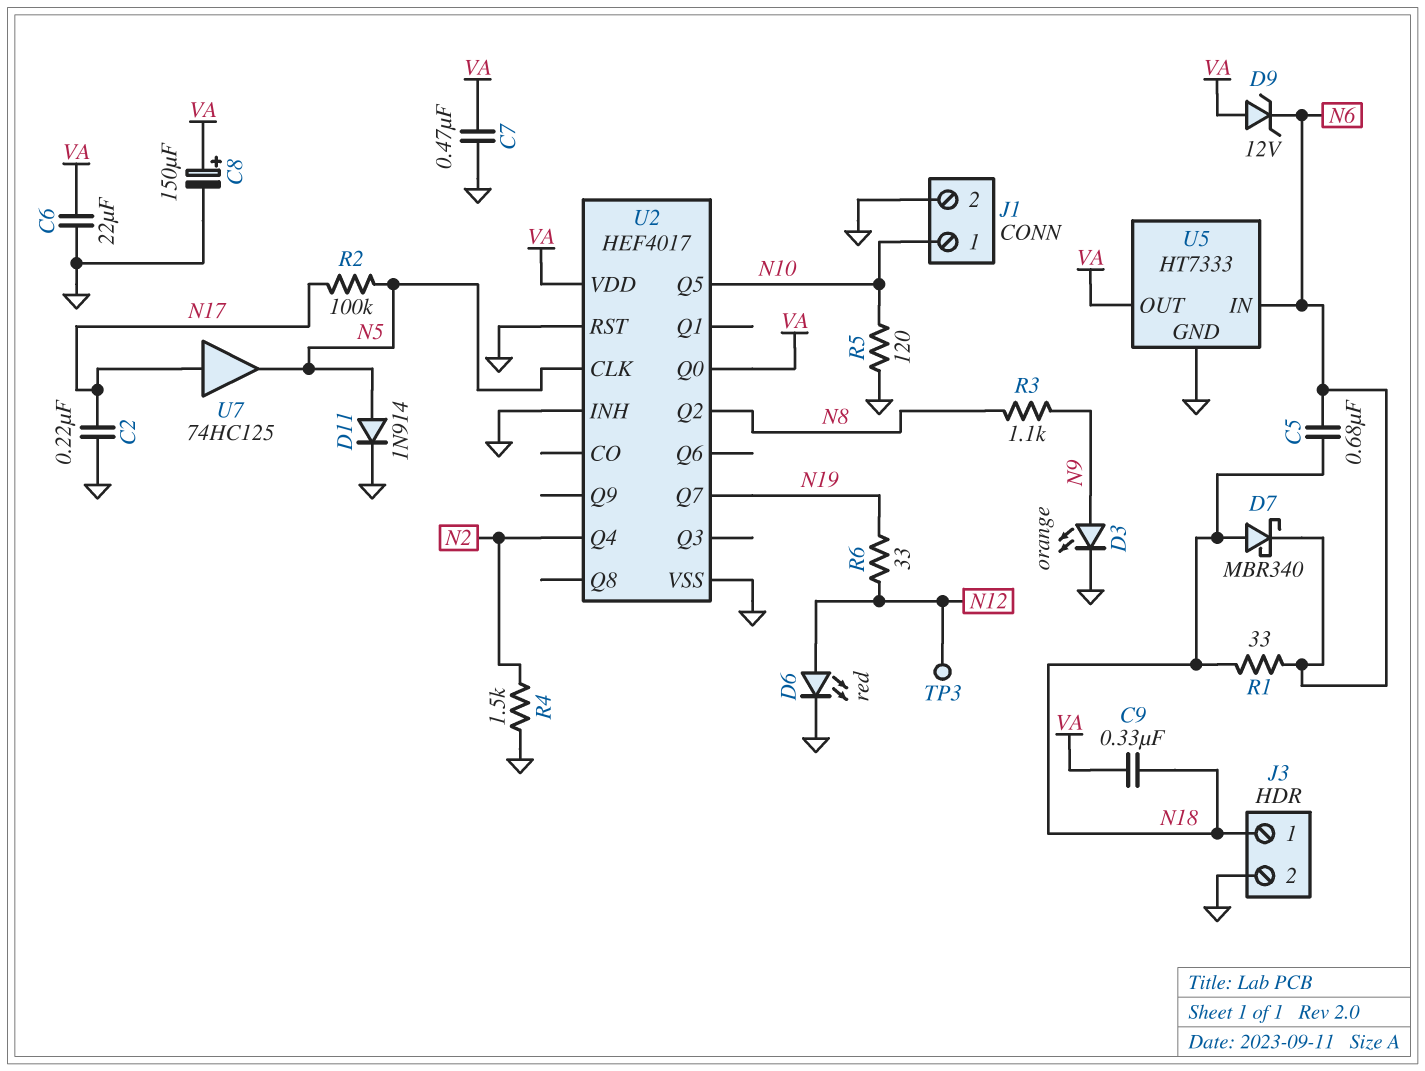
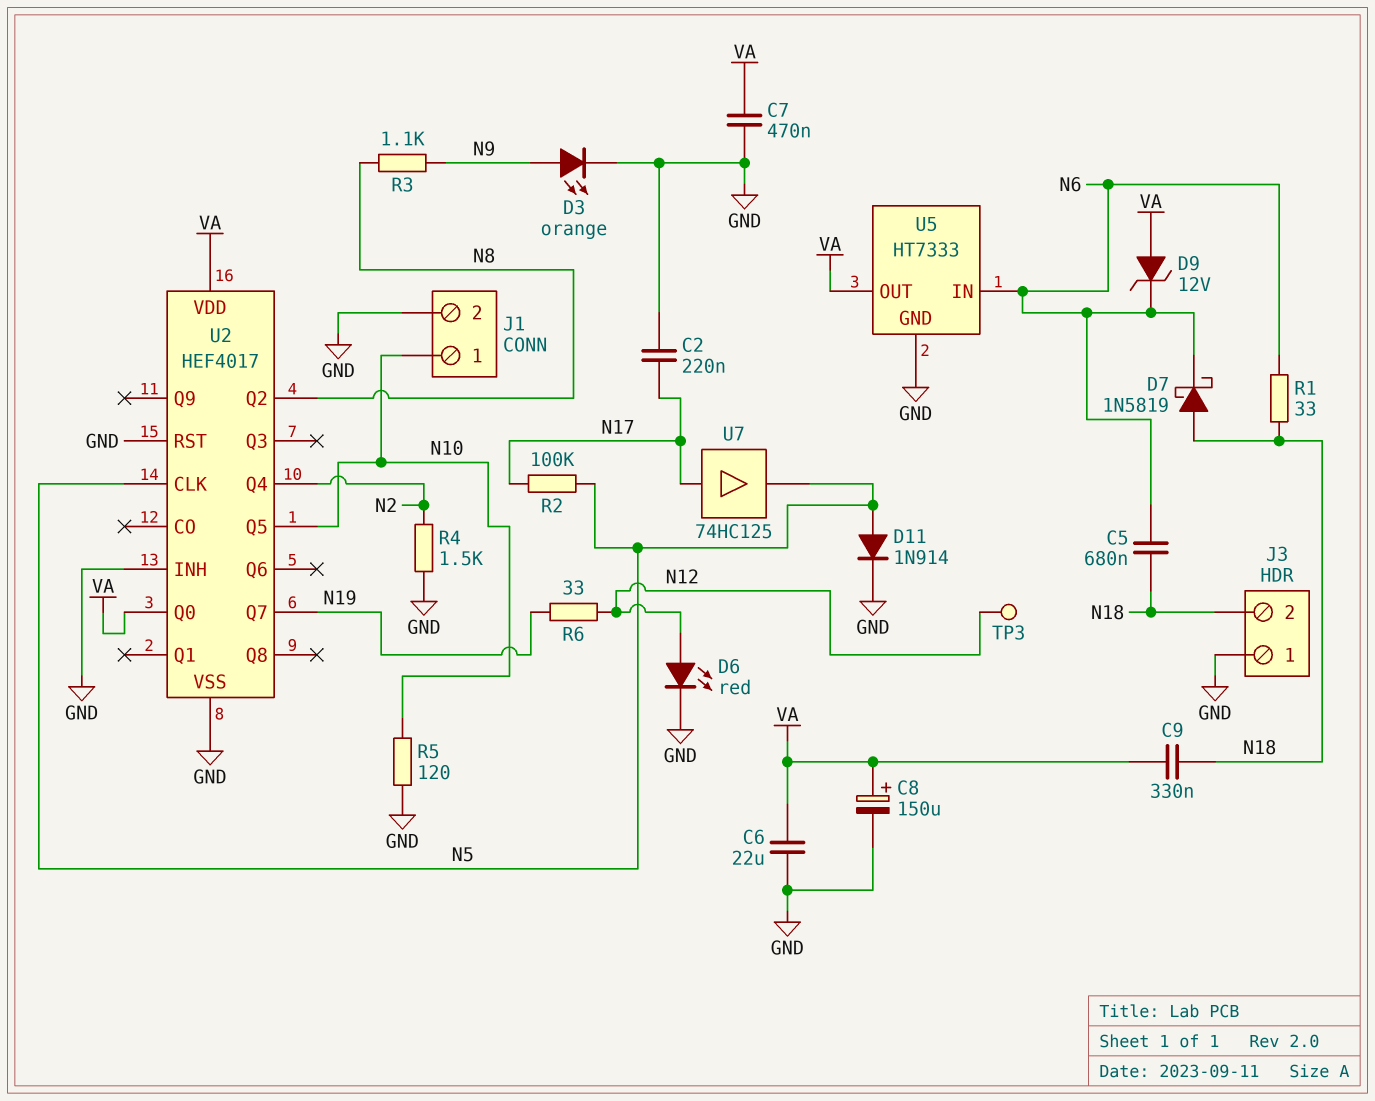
D7: schottky MBR340 (A N18, K N6) -> schottky 1N5819 (A N18, K N6)
J3 pin 1: N18 -> GND
J3 pin 2: GND -> N18

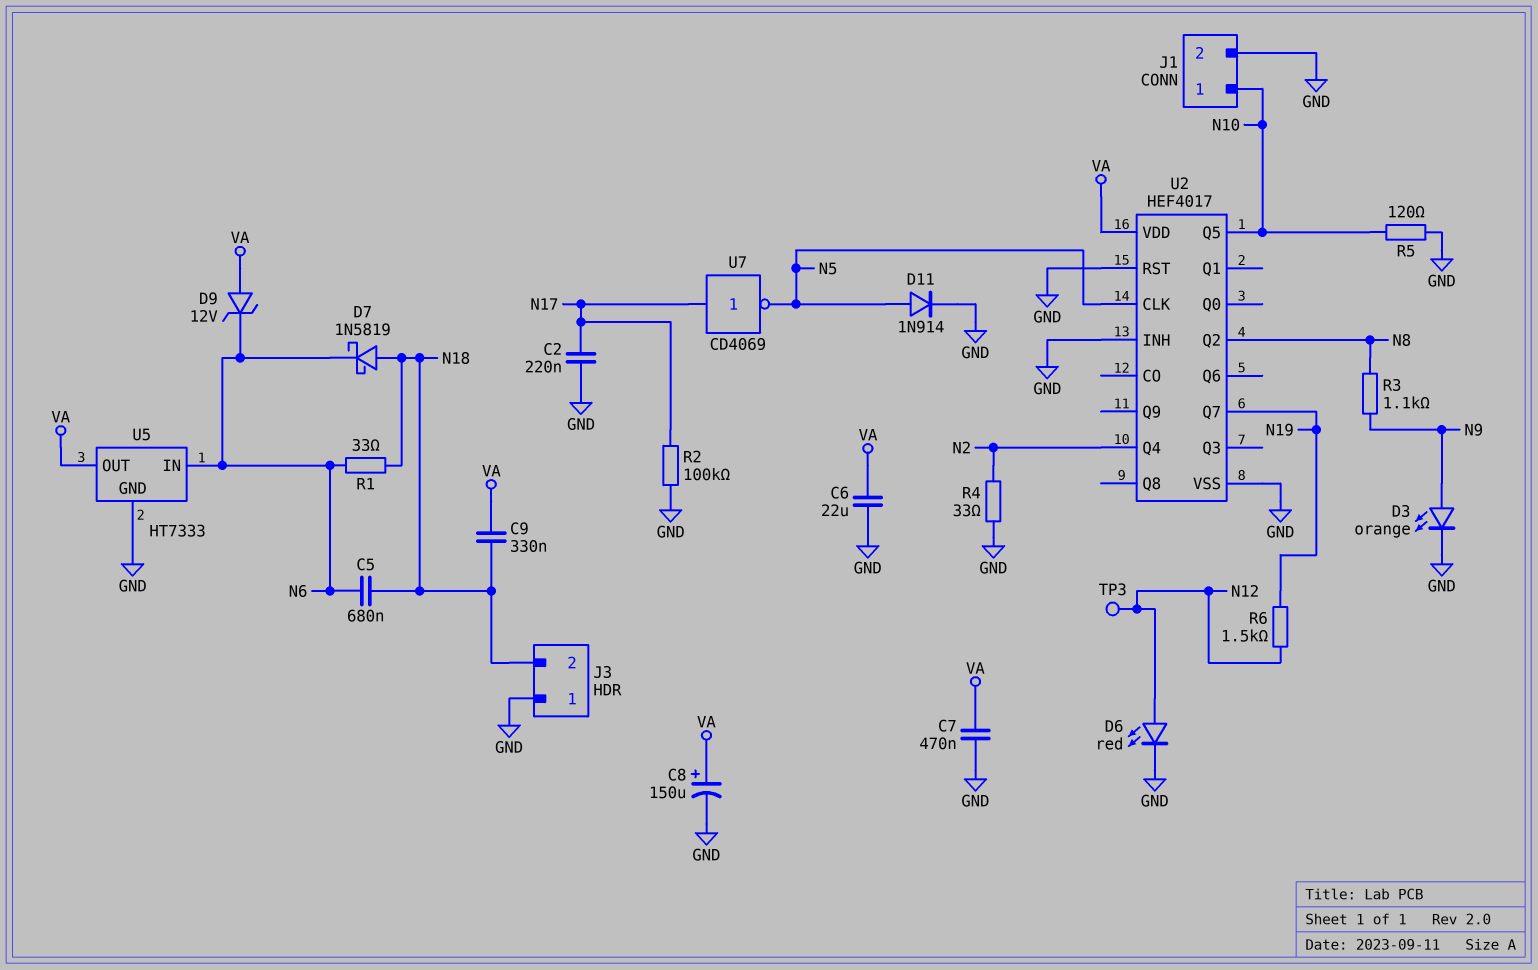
R2: 100k (N5, N17) -> 100k (GND, N17)
R4: 1.5k (GND, N2) -> 33 (GND, N2)
R6: 33 (N12, N19) -> 1.5k (N12, N19)
U2 pin Q0: VA -> none
U7: buffer 74HC125 (in N17, out N5) -> NOT CD4069 (in N17, out N5)

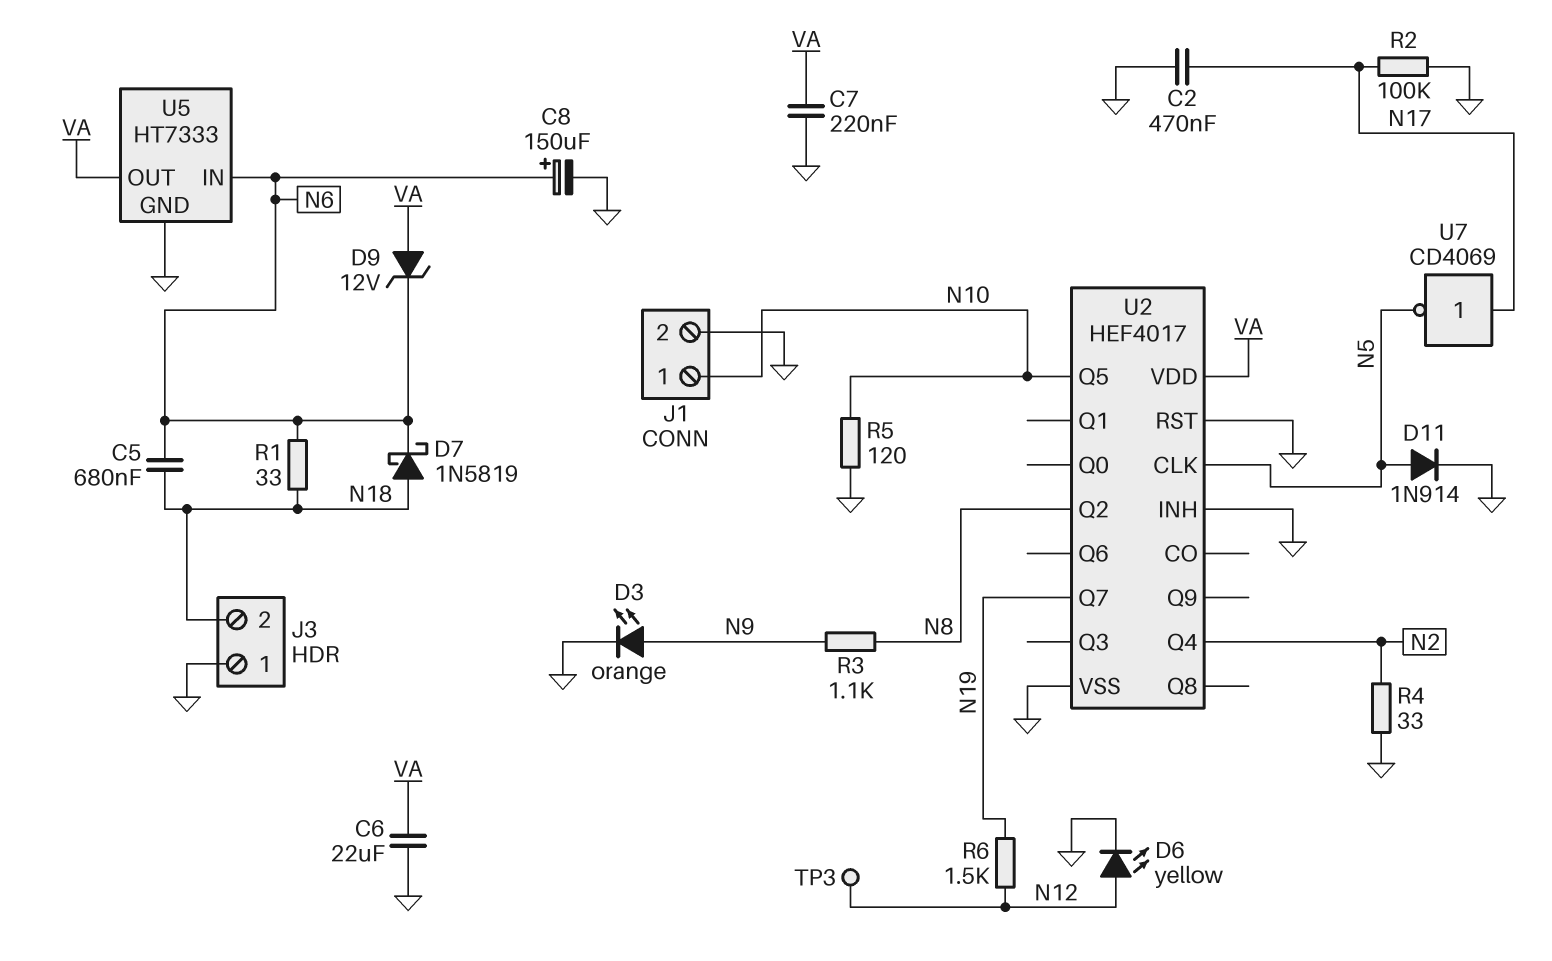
C2: 220nF (GND, N17) -> 470nF (GND, N17)
C7: 470nF (GND, VA) -> 220nF (GND, VA)
C8: 150uF (plus VA, minus GND) -> 150uF (plus N6, minus GND)
C9: 330nF (N18, VA) -> none
D6: LED red (A N12, K GND) -> LED yellow (A N12, K GND)

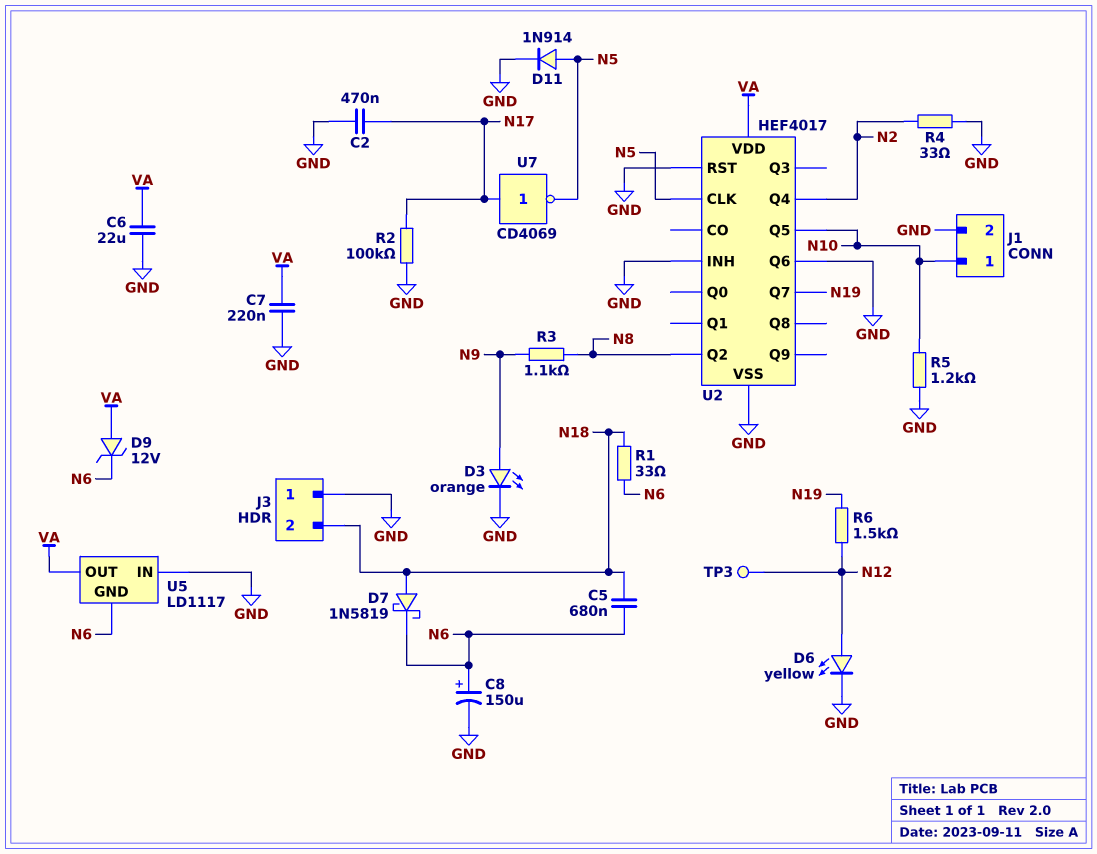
R5: 120 (GND, N10) -> 1.2k (GND, N10)
U2 pin Q6: none -> GND
U5: HT7333 -> LD1117
U5 pin GND: GND -> N6
U5 pin IN: N6 -> GND

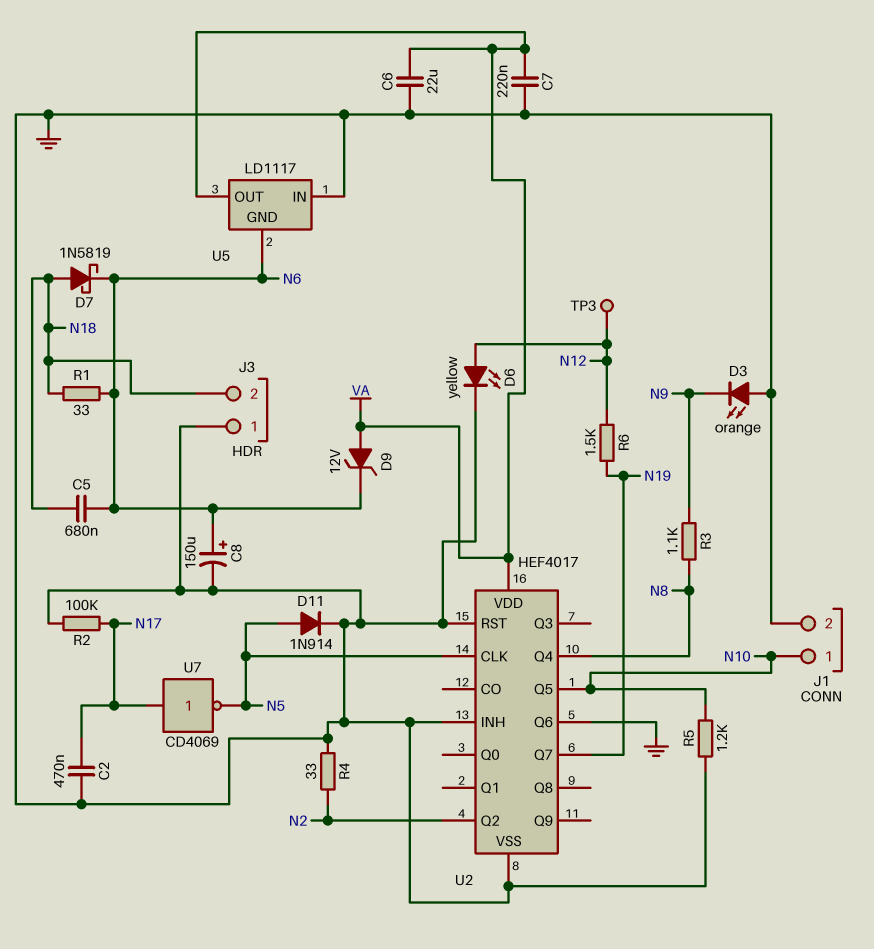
D3: LED orange (A N9, K GND) -> LED orange (A GND, K N9)
U2 pin Q2: N8 -> N2
U2 pin Q4: N2 -> N8

